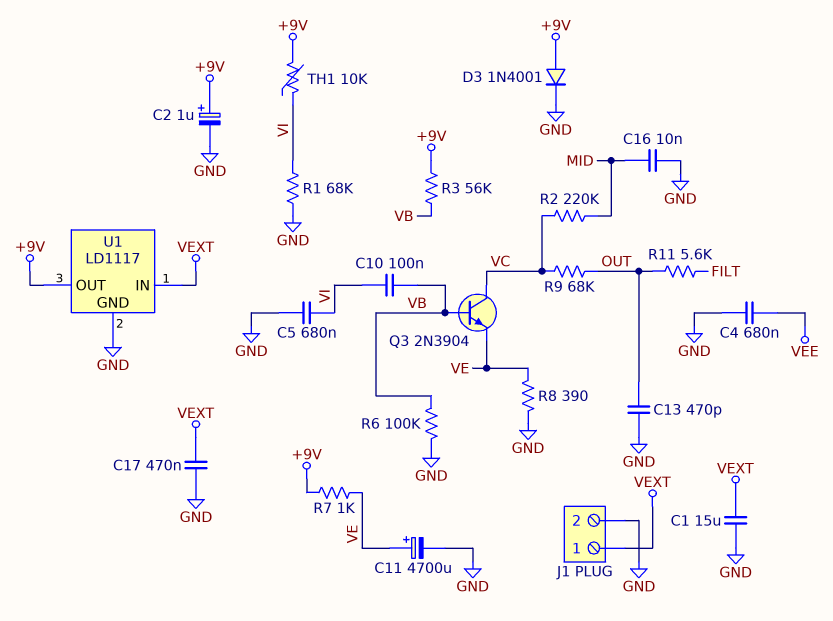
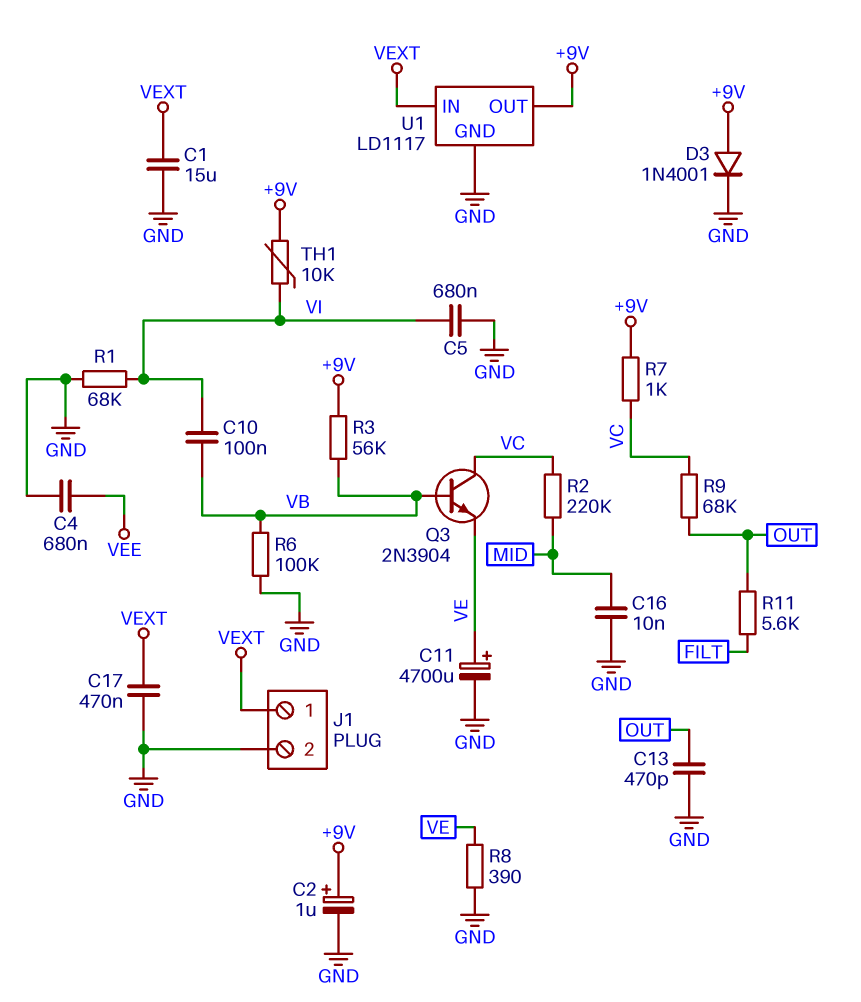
R7: 1k (+9V, VE) -> 1k (+9V, VC)

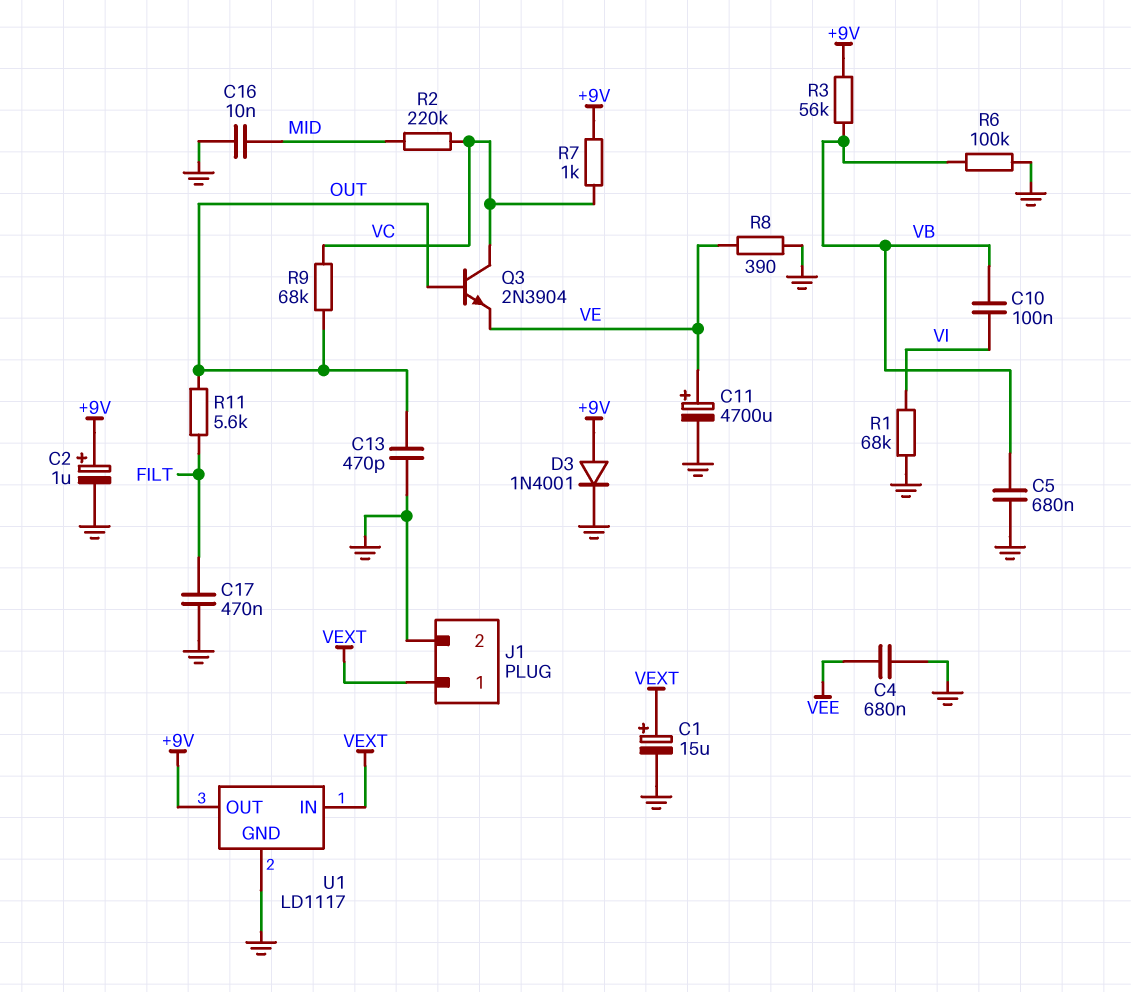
C1: 15uF (GND, VEXT) -> 15uF (plus VEXT, minus GND)
C5: 680nF (GND, VI) -> 680nF (GND, VB)
C17: 470nF (GND, VEXT) -> 470nF (FILT, GND)
Q3: NPN 2N3904 (B VB, C VC, E VE) -> NPN 2N3904 (B OUT, C VC, E VE)
TH1: 10k (+9V, VI) -> none

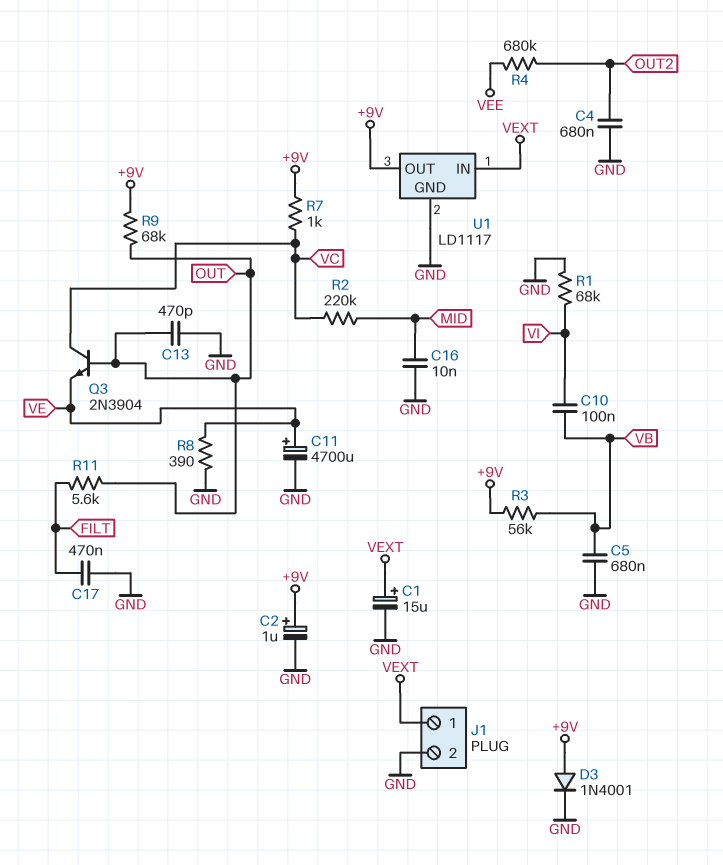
C4: 680nF (GND, VEE) -> 680nF (GND, OUT2)
R4: none -> 680k (OUT2, VEE)
R6: 100k (GND, VB) -> none
R9: 68k (OUT, VC) -> 68k (+9V, OUT)

